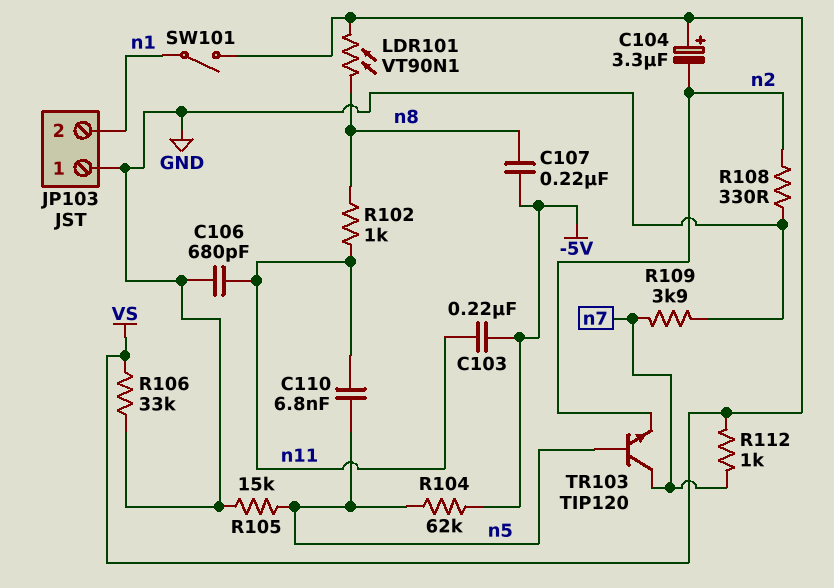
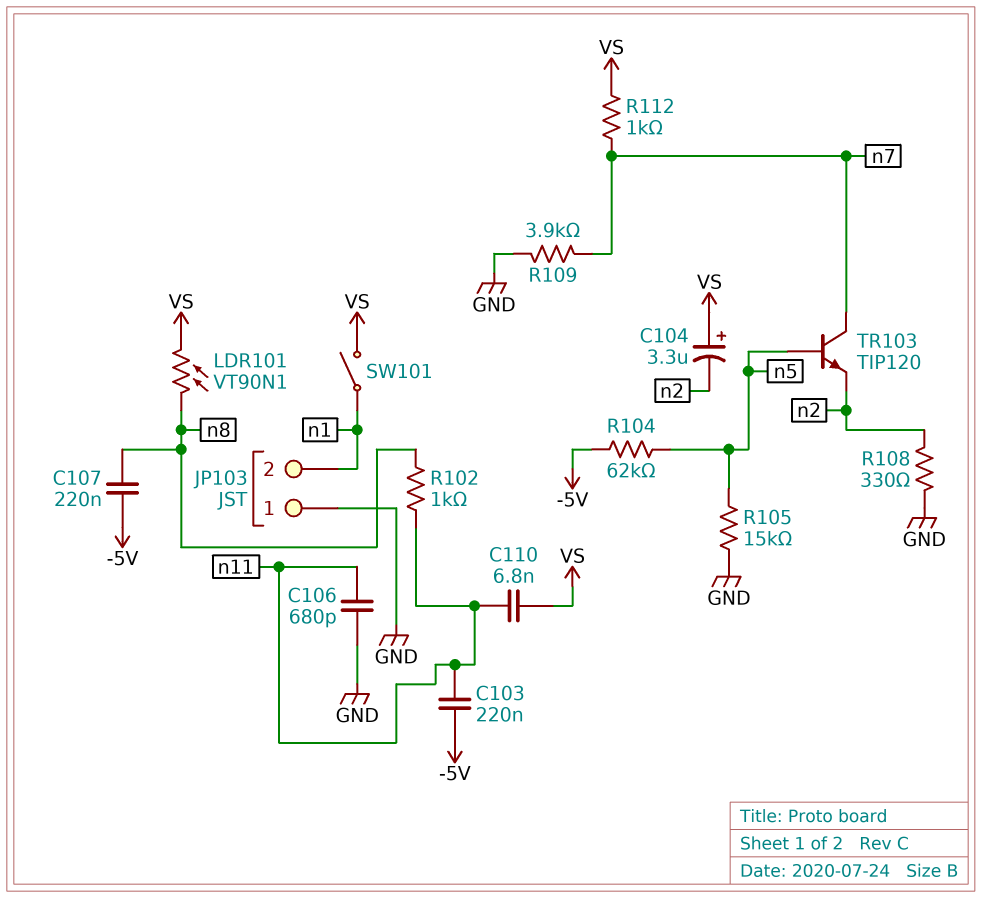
C110: 6.8nF (n5, n11) -> 6.8nF (VS, n11)
R106: 33k (GND, VS) -> none

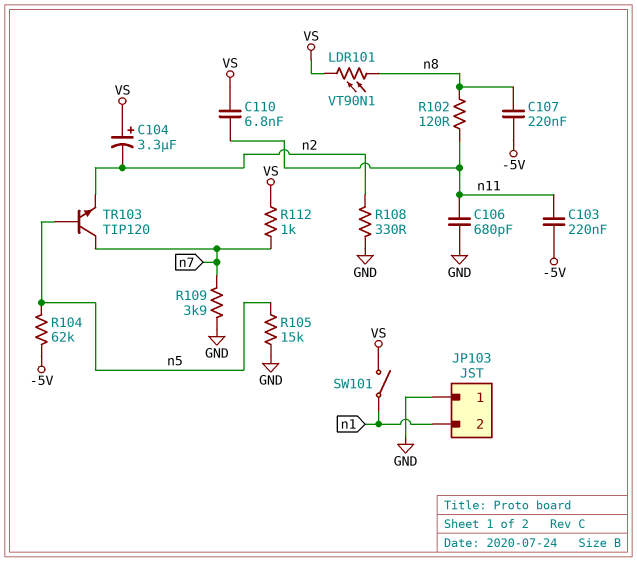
R102: 1k (n8, n11) -> 120 (n8, n11)

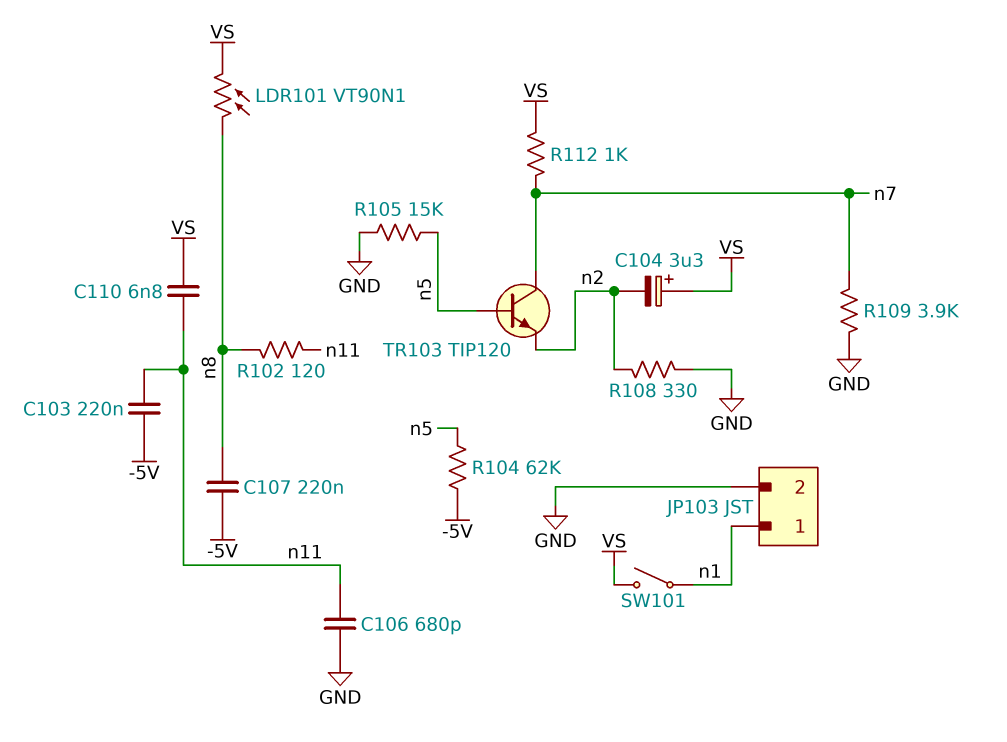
JP103 pin 1: GND -> n1
JP103 pin 2: n1 -> GND

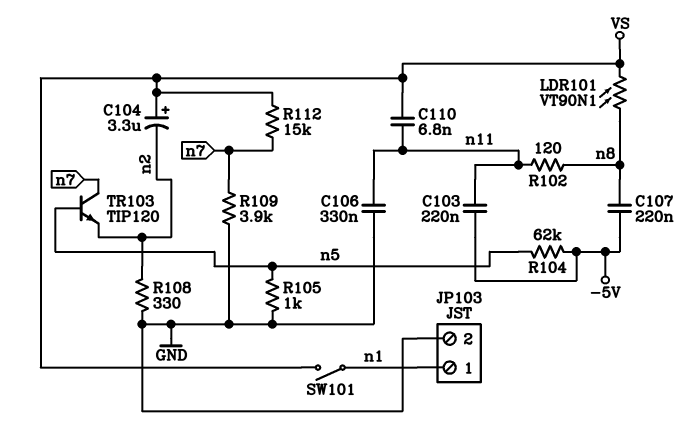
C106: 680pF (GND, n11) -> 330nF (GND, n11)
R105: 15k (GND, n5) -> 1k (GND, n5)
R112: 1k (VS, n7) -> 15k (VS, n7)

